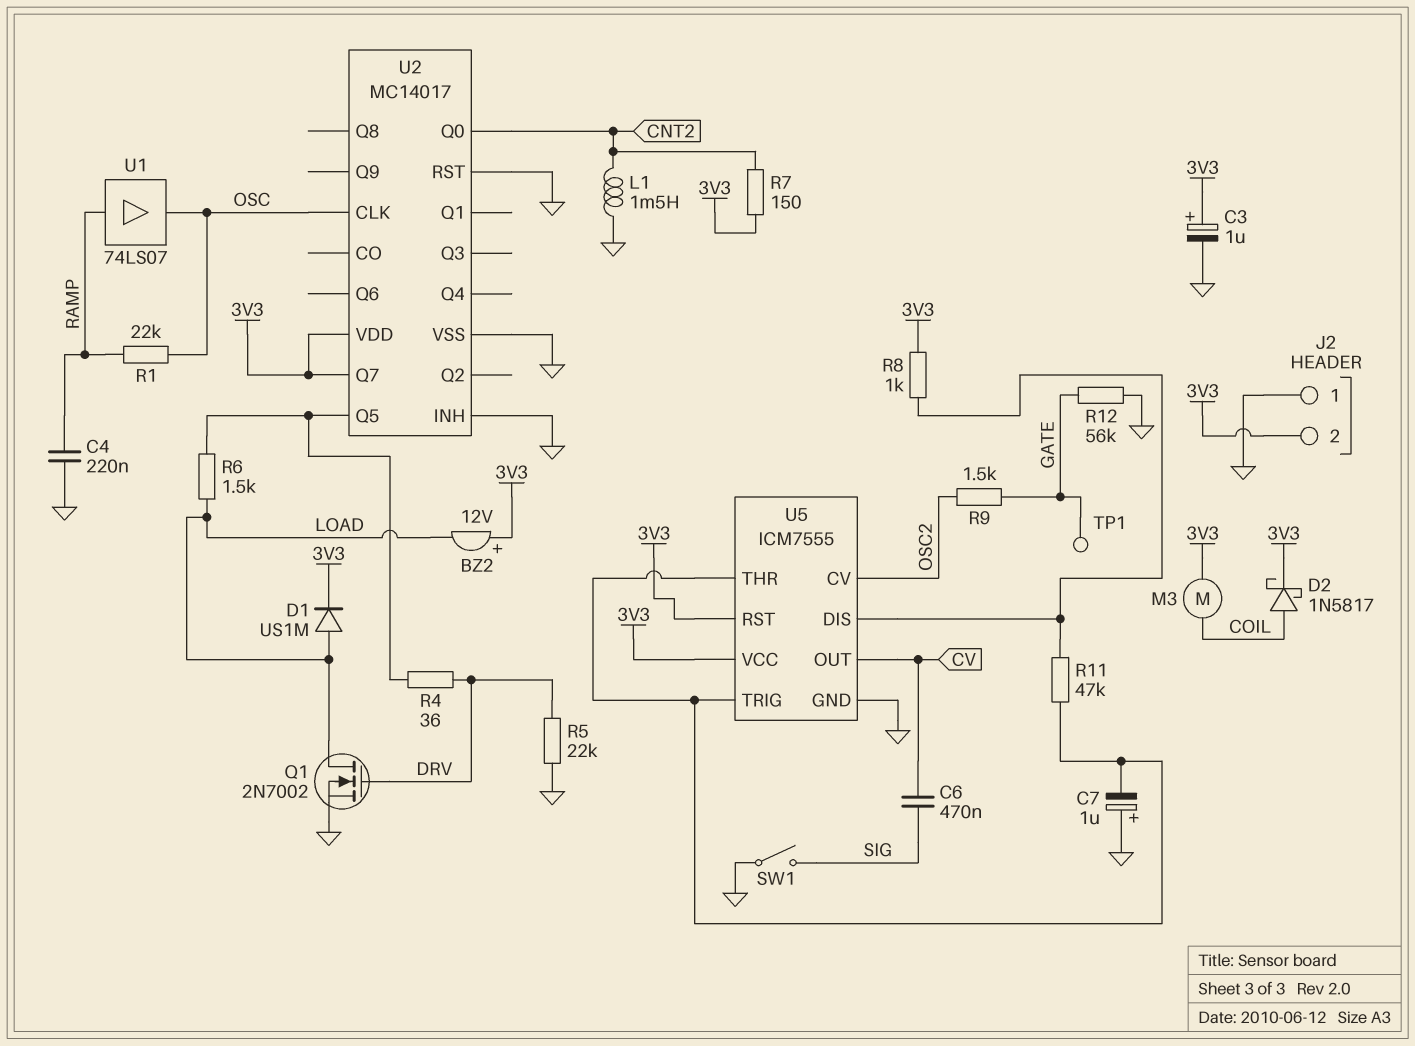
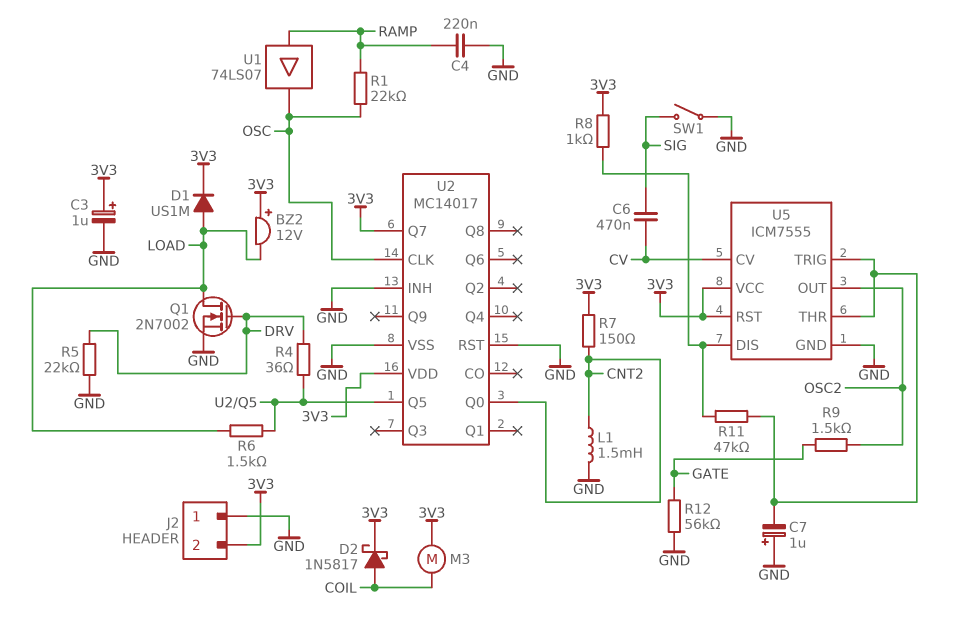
TP1: test point (GATE) -> none
U5 pin CV: OSC2 -> CV
U5 pin OUT: CV -> OSC2

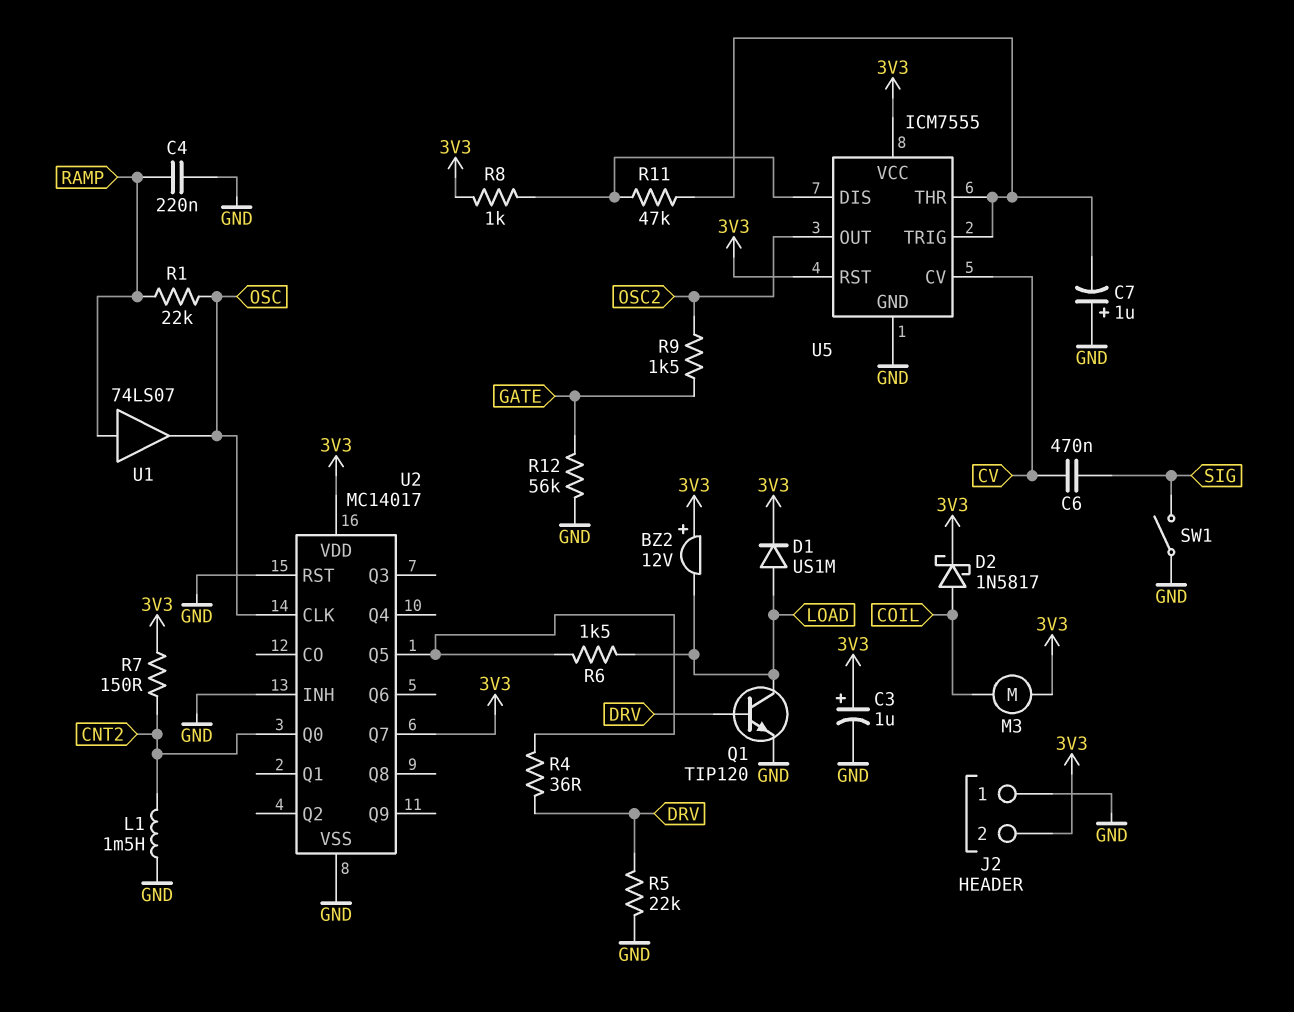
Q1: NMOS 2N7002 (G DRV, D LOAD, S GND) -> NPN TIP120 (B DRV, C LOAD, E GND)

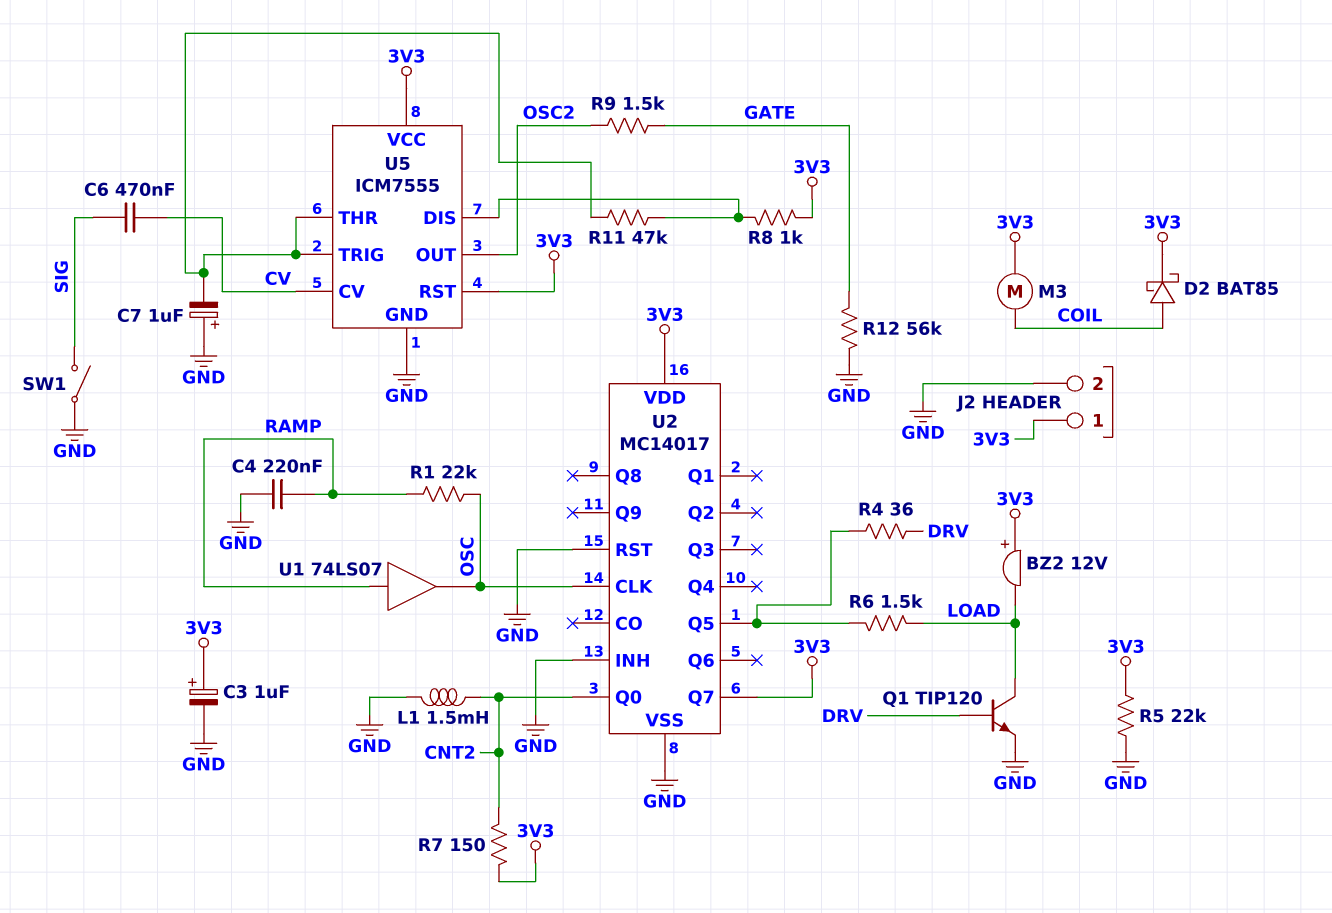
D1: diode US1M (A LOAD, K 3V3) -> none
D2: schottky 1N5817 (A COIL, K 3V3) -> schottky BAT85 (A COIL, K 3V3)
J2 pin 1: GND -> 3V3
J2 pin 2: 3V3 -> GND
R5: 22k (DRV, GND) -> 22k (3V3, GND)

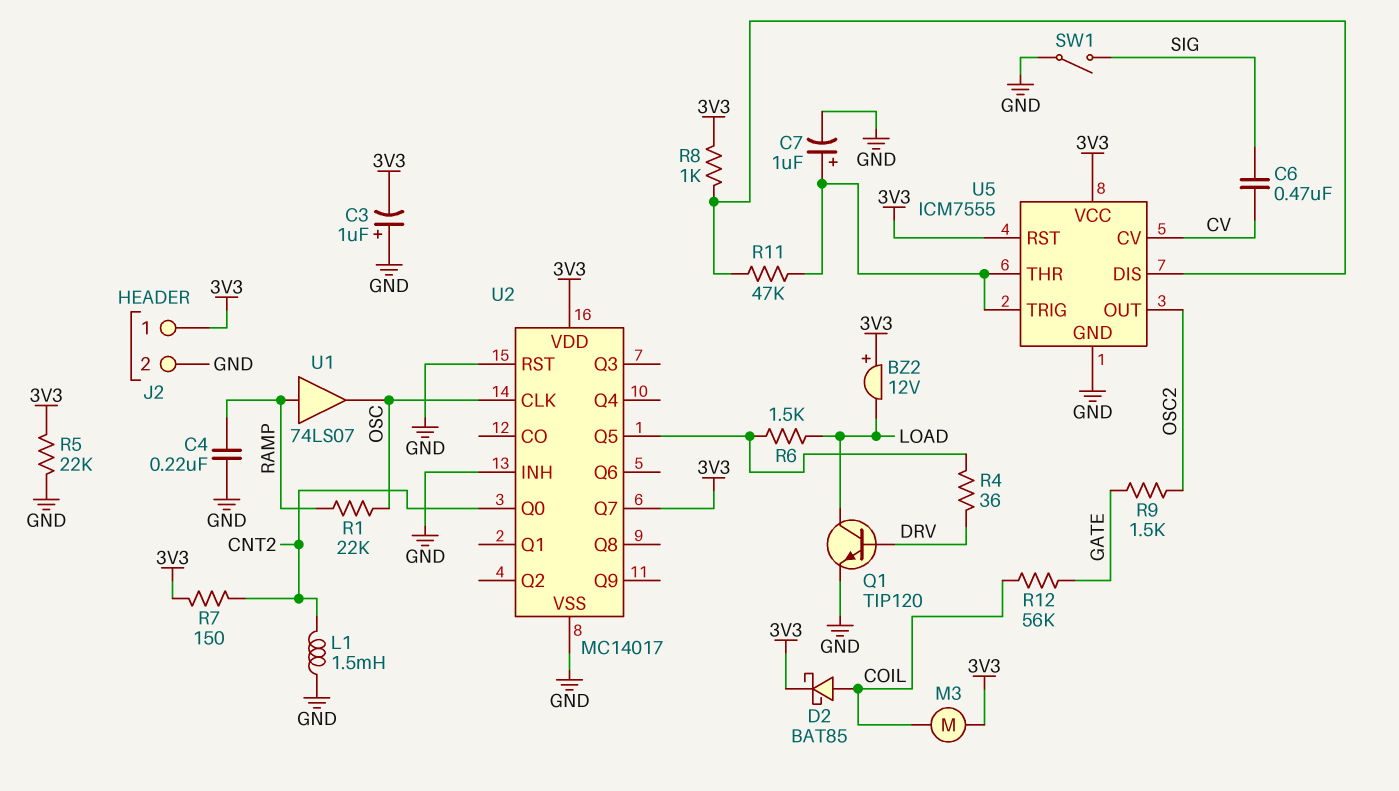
C3: 1uF (plus 3V3, minus GND) -> 1uF (plus GND, minus 3V3)
C7: 1uF (plus GND, minus U5/THR) -> 1uF (plus U5/THR, minus GND)
R12: 56k (GATE, GND) -> 56k (COIL, GATE)

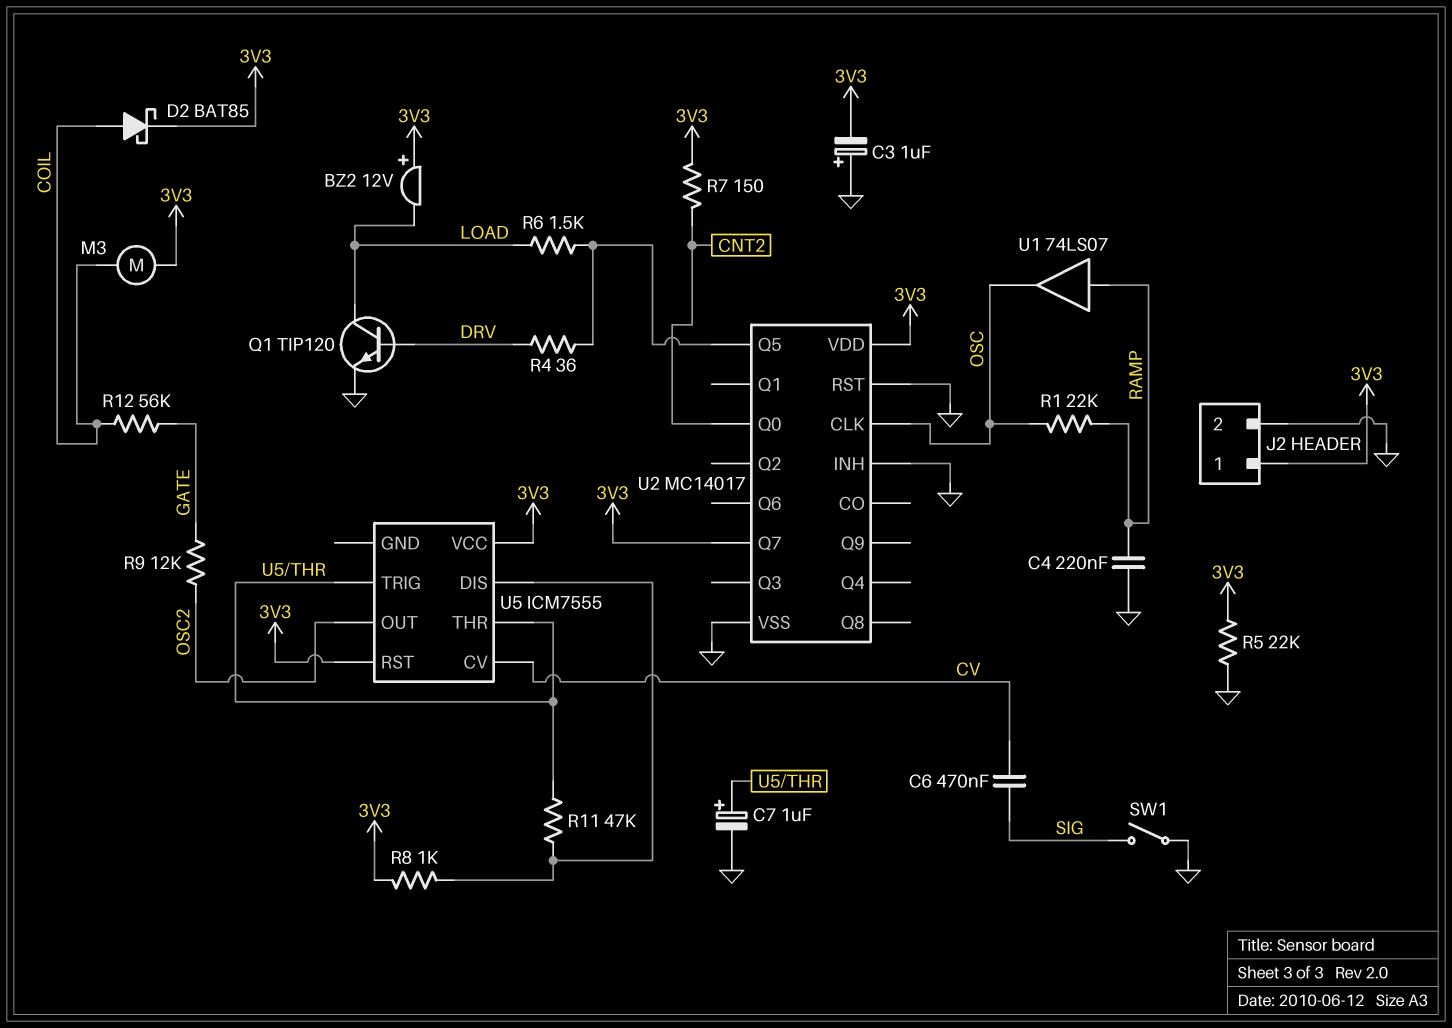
L1: 1.5mH (CNT2, GND) -> none
R9: 1.5k (GATE, OSC2) -> 12k (GATE, OSC2)
U5 pin GND: GND -> none

